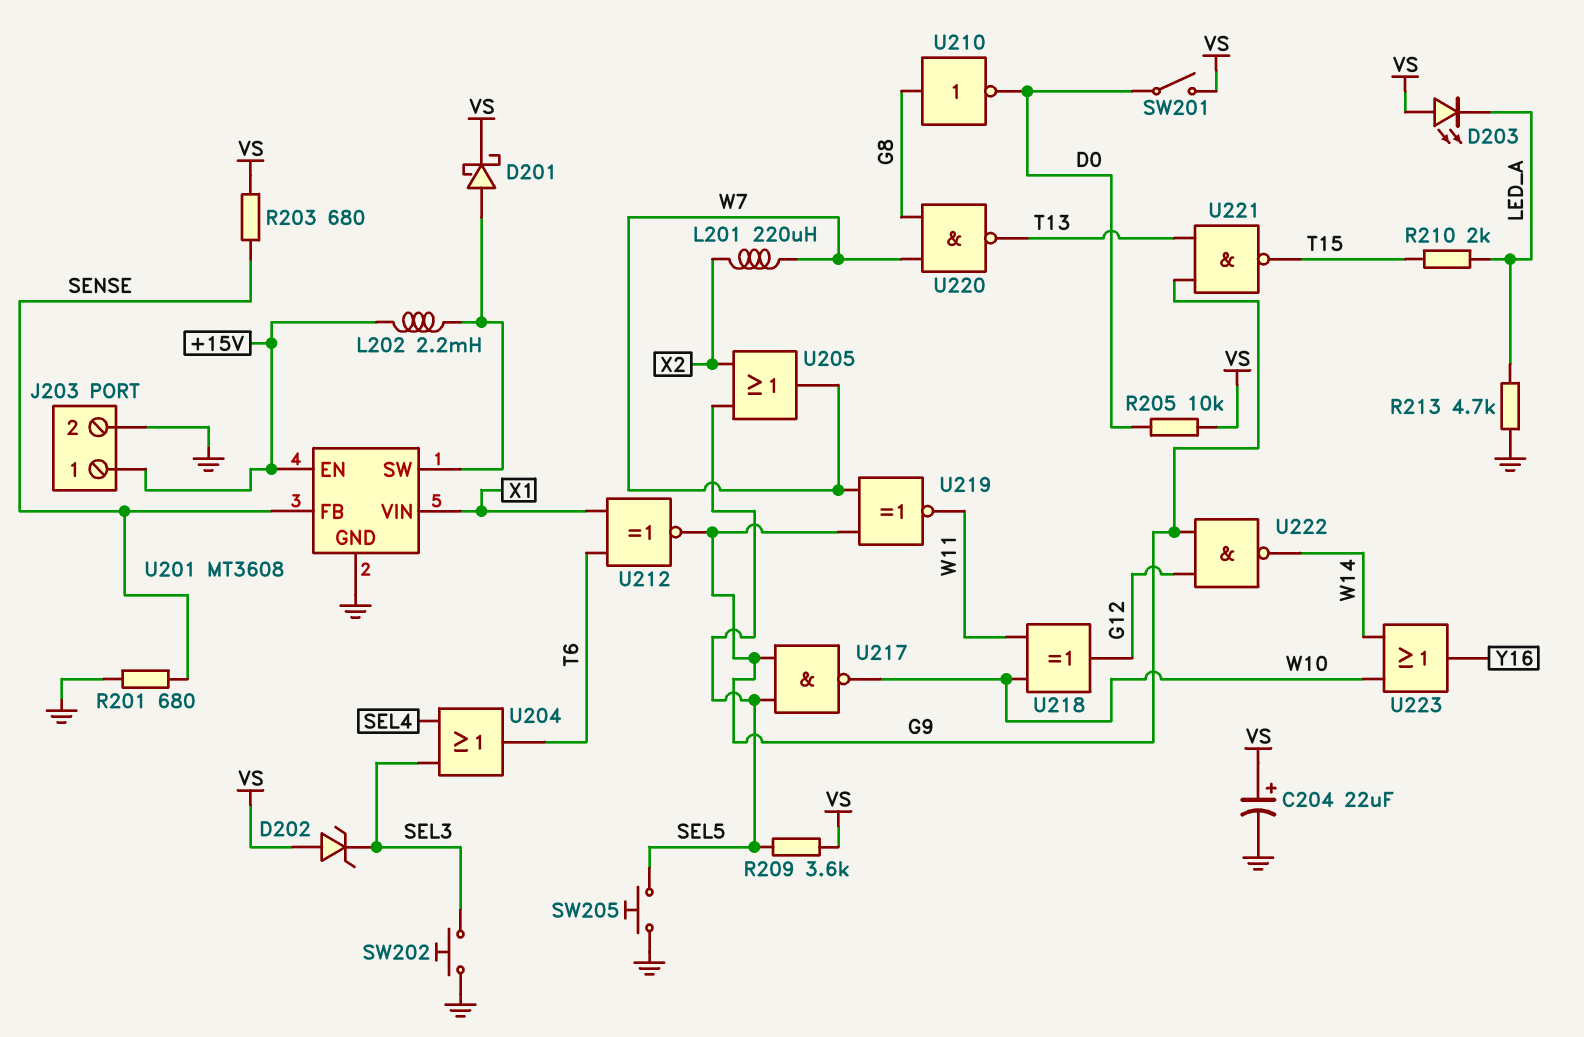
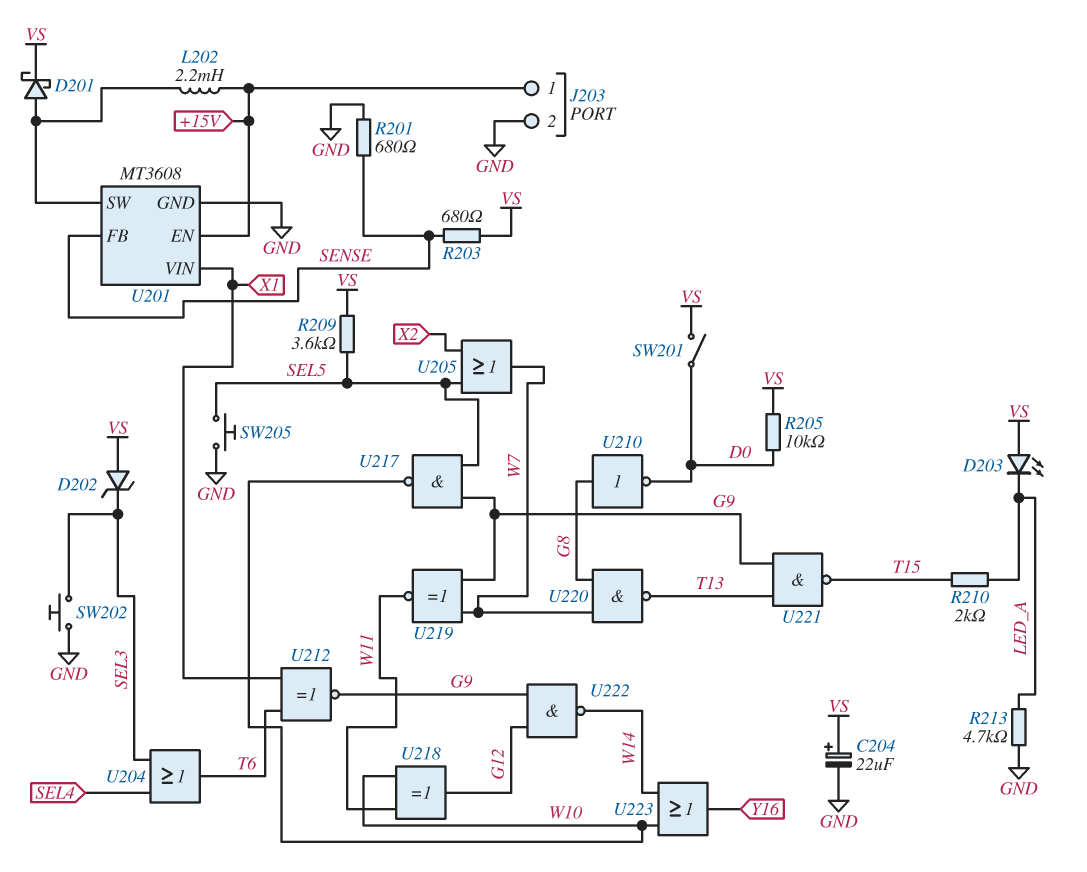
L201: 220uH (W7, X2) -> none

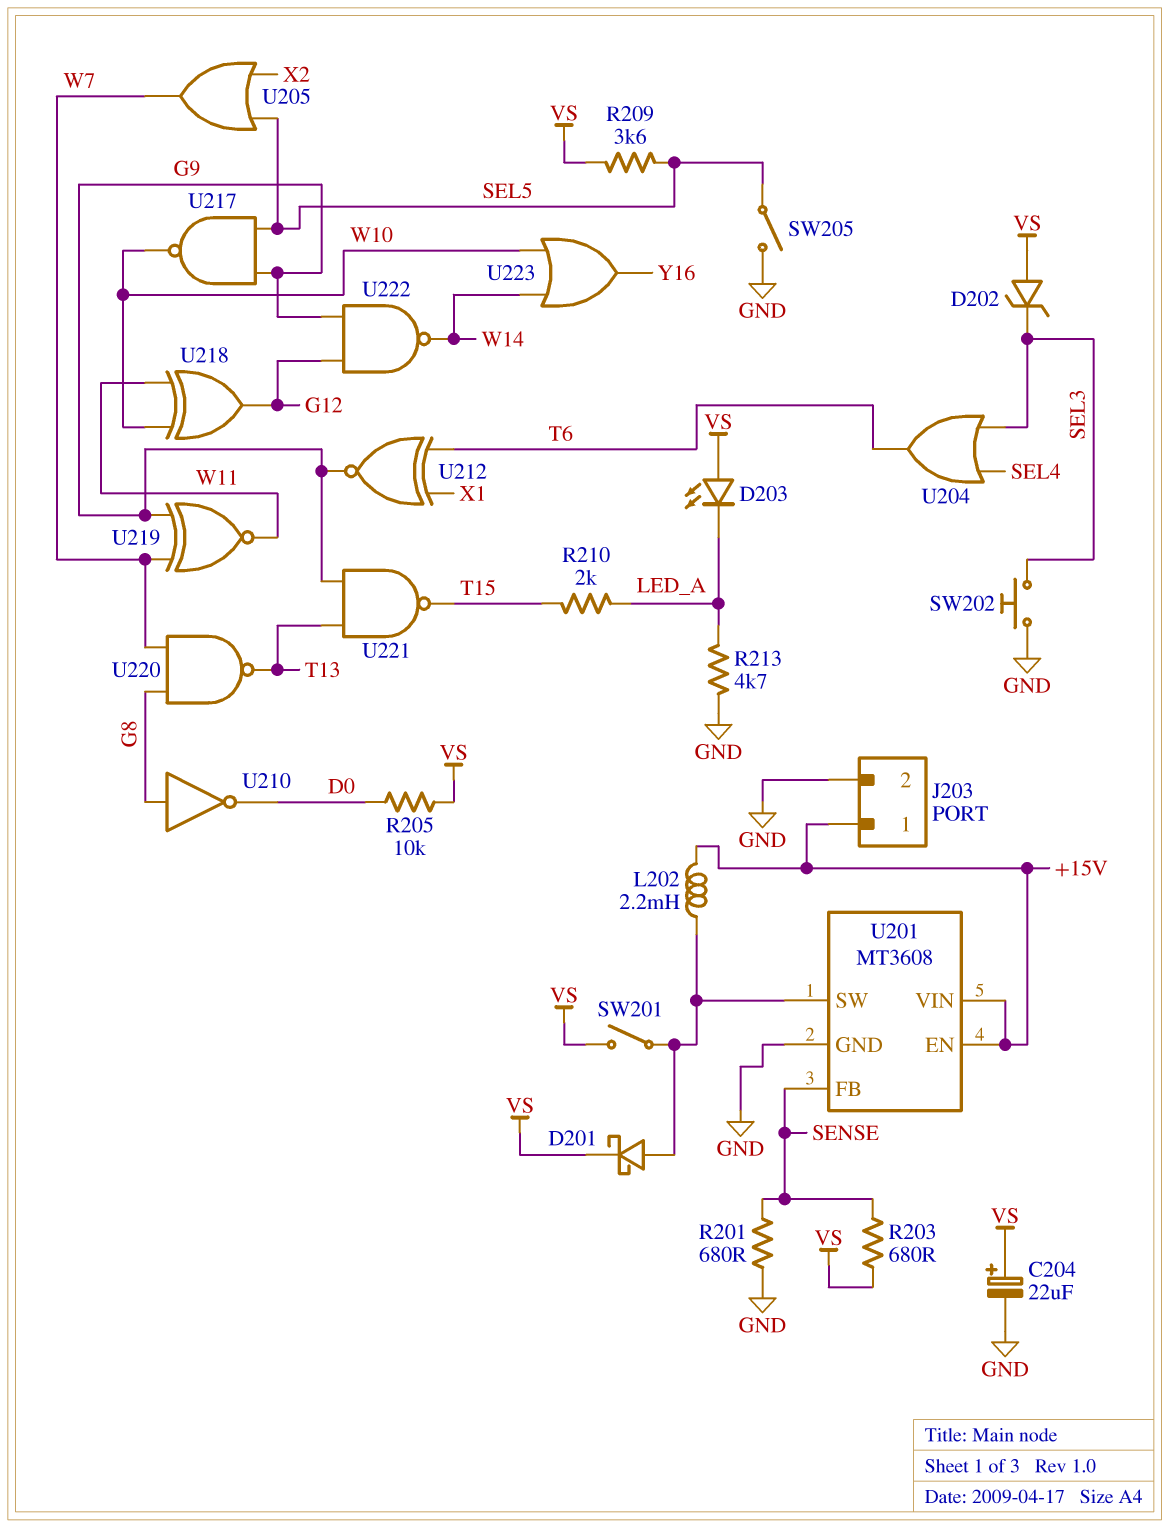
SW201: switch (D0, VS) -> switch (U201/SW, VS)
SW205: button (GND, SEL5) -> switch (GND, SEL5)
U201 pin VIN: X1 -> +15V

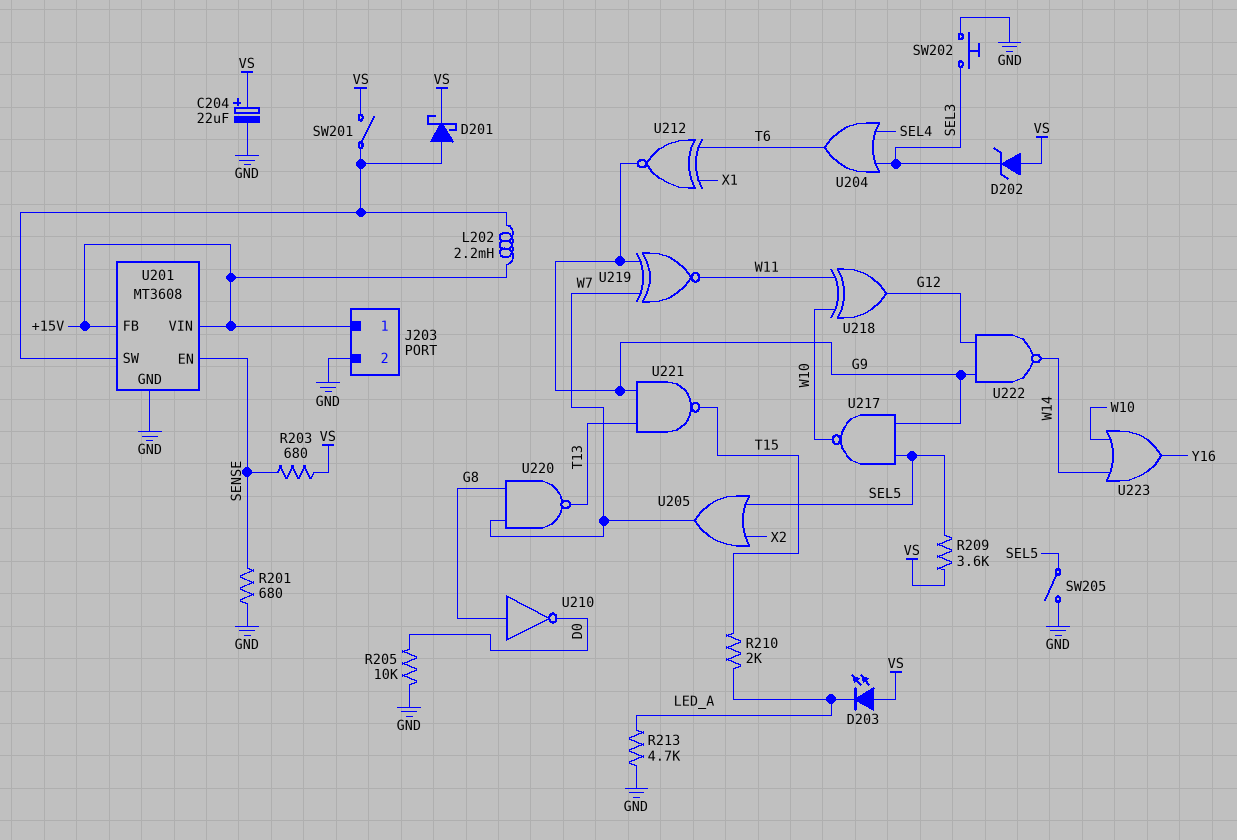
R205: 10k (D0, VS) -> 10k (D0, GND)
U201 pin EN: +15V -> SENSE
U201 pin FB: SENSE -> +15V

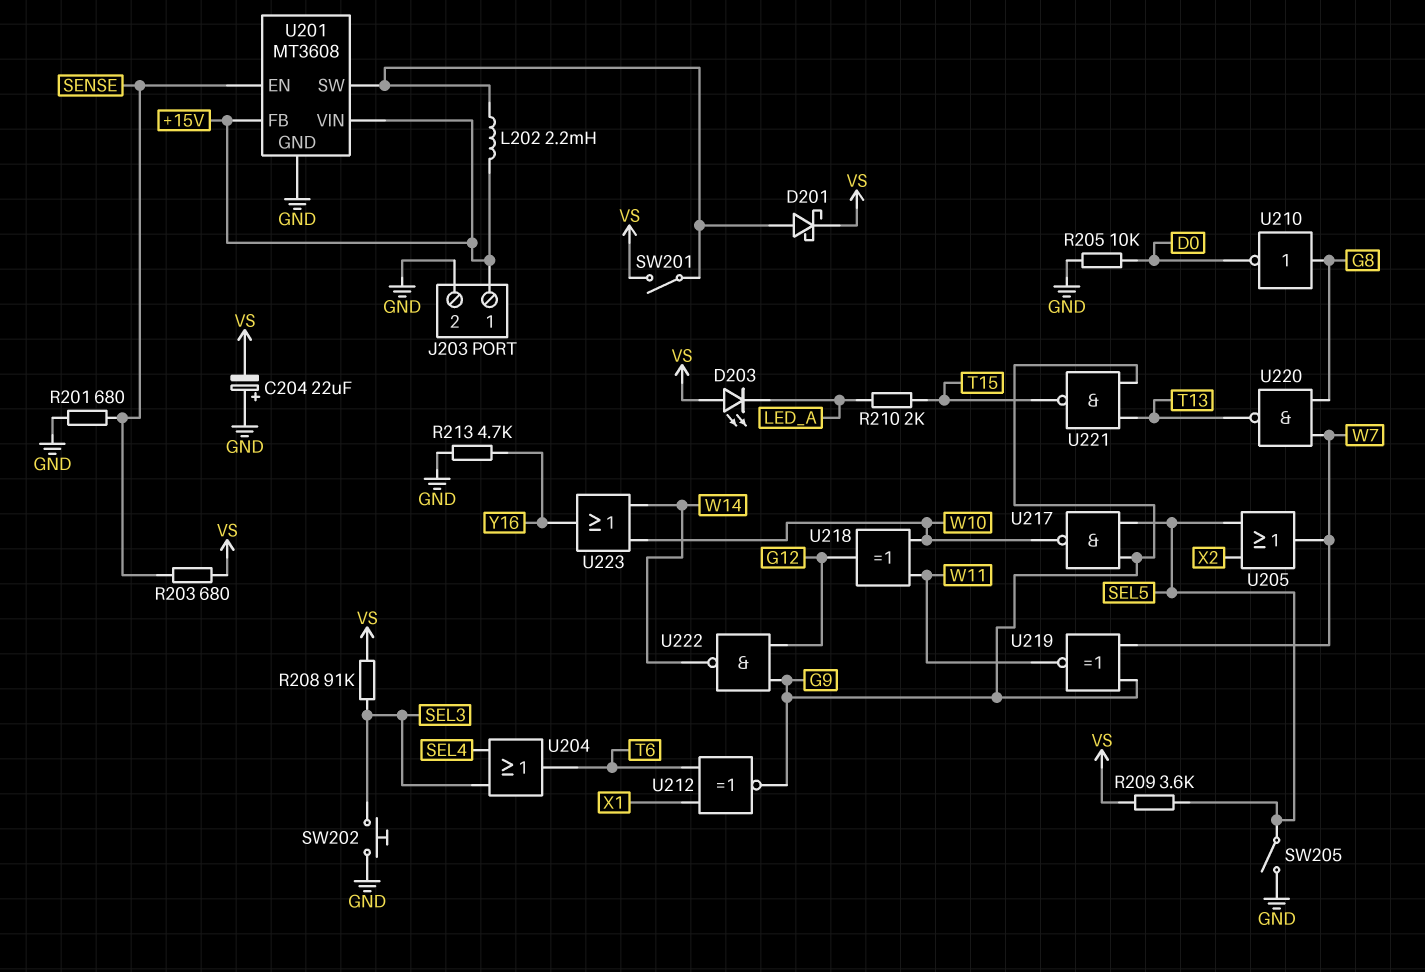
C204: 22uF (plus VS, minus GND) -> 22uF (plus GND, minus VS)
D202: zener (A VS, K SEL3) -> none
R208: none -> 91k (SEL3, VS)
R213: 4.7k (GND, LED_A) -> 4.7k (GND, Y16)

